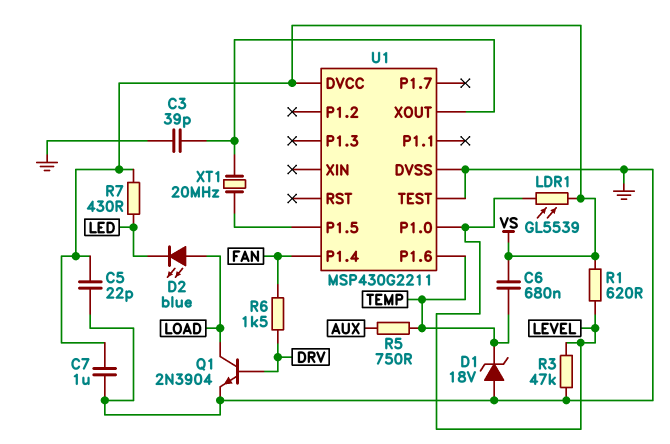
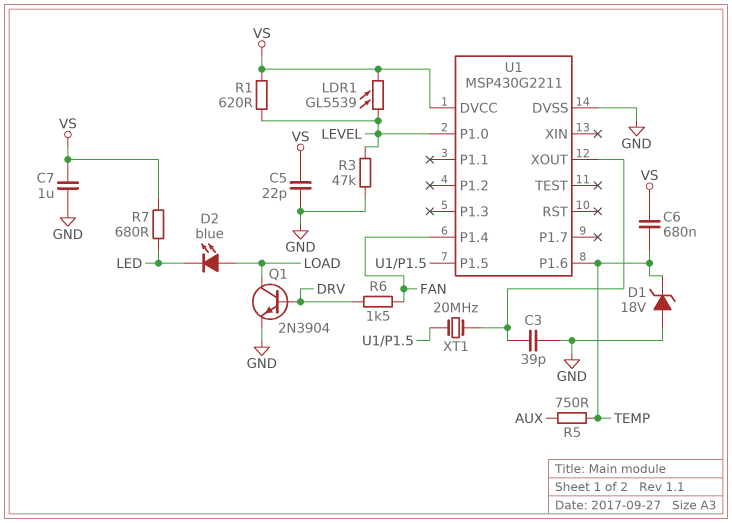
R7: 430 (LED, VS) -> 680 (LED, VS)
U1 pin TEST: GND -> none

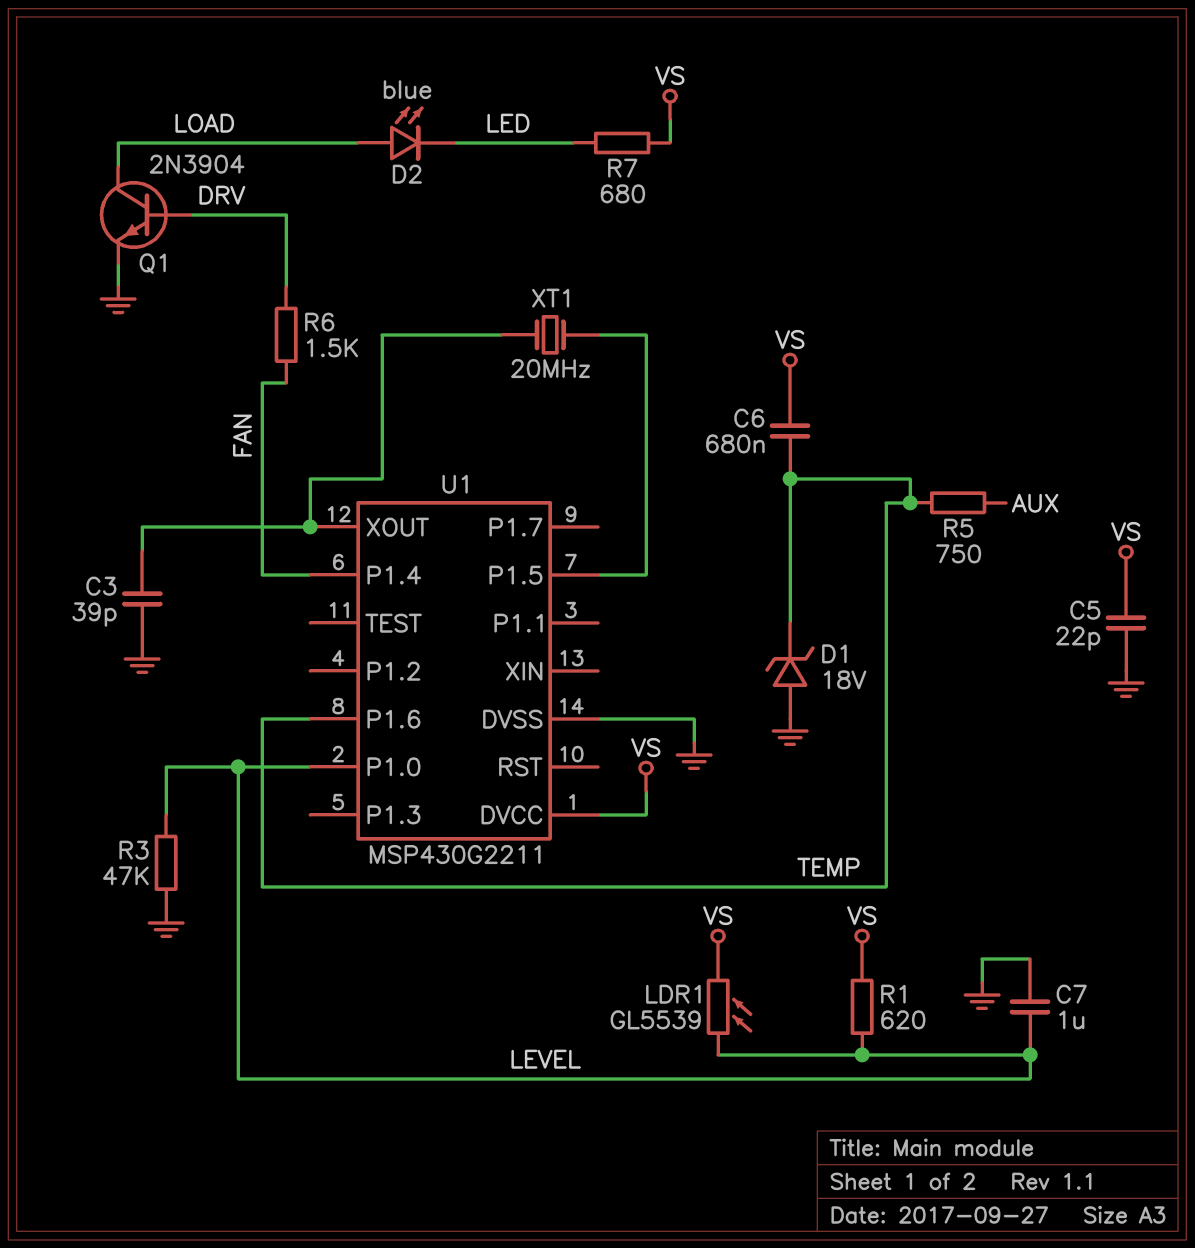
C7: 1uF (GND, VS) -> 1uF (GND, LEVEL)

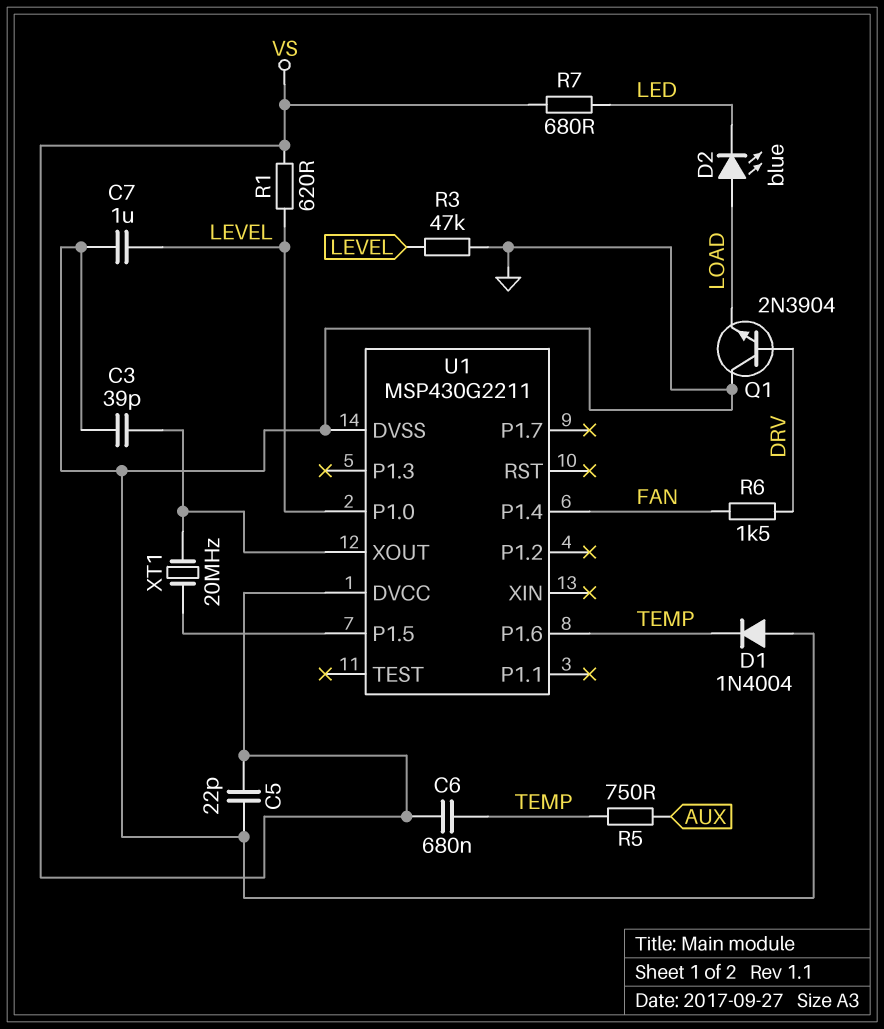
D1: zener 18V (A GND, K TEMP) -> diode 1N4004 (A GND, K TEMP)
LDR1: GL5539 (LEVEL, VS) -> none
Q1: NPN 2N3904 (B DRV, C LOAD, E GND) -> NPN 2N3904 (B DRV, C GND, E LOAD)

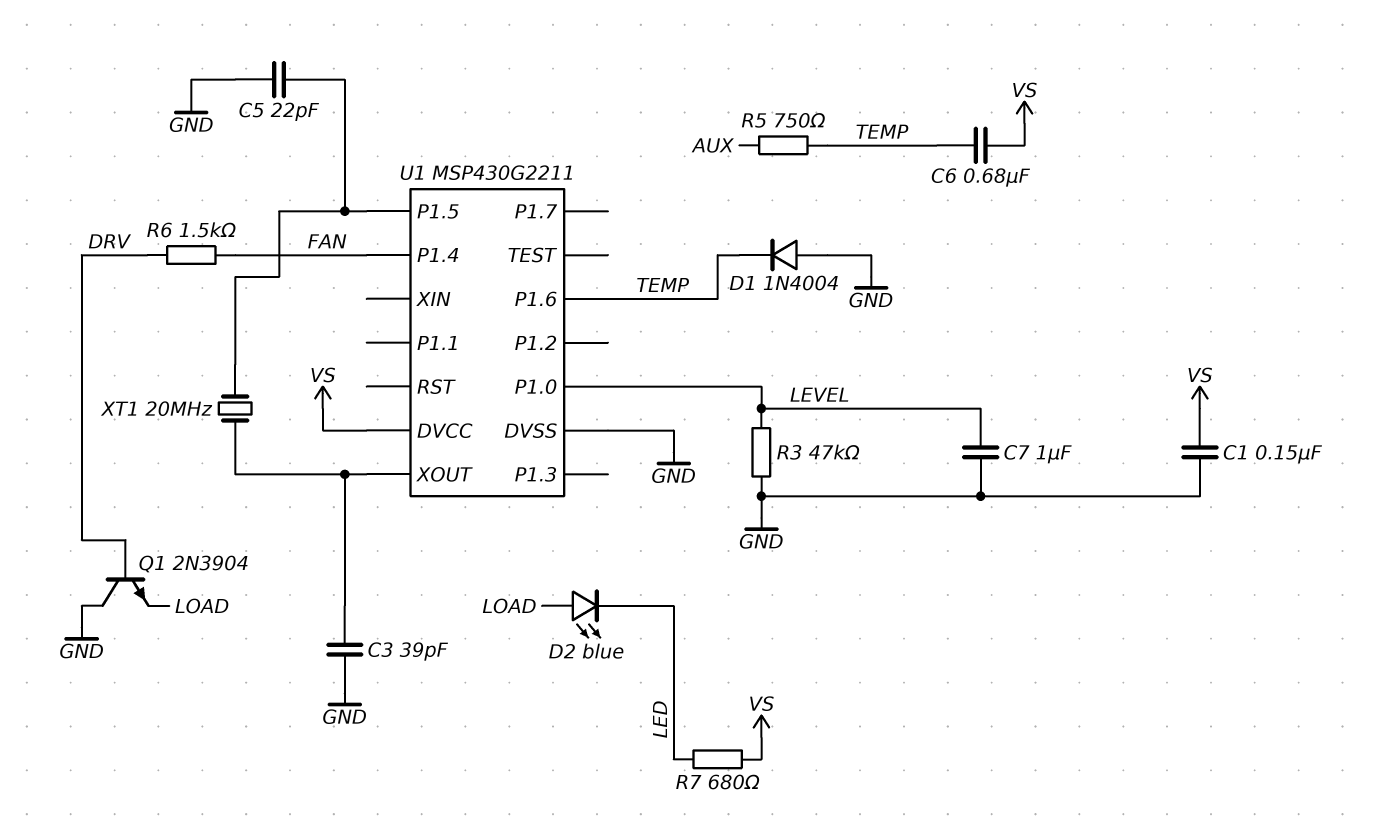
C1: none -> 150nF (GND, VS)
C5: 22pF (GND, VS) -> 22pF (GND, U1/P1.5)
R1: 620 (LEVEL, VS) -> none

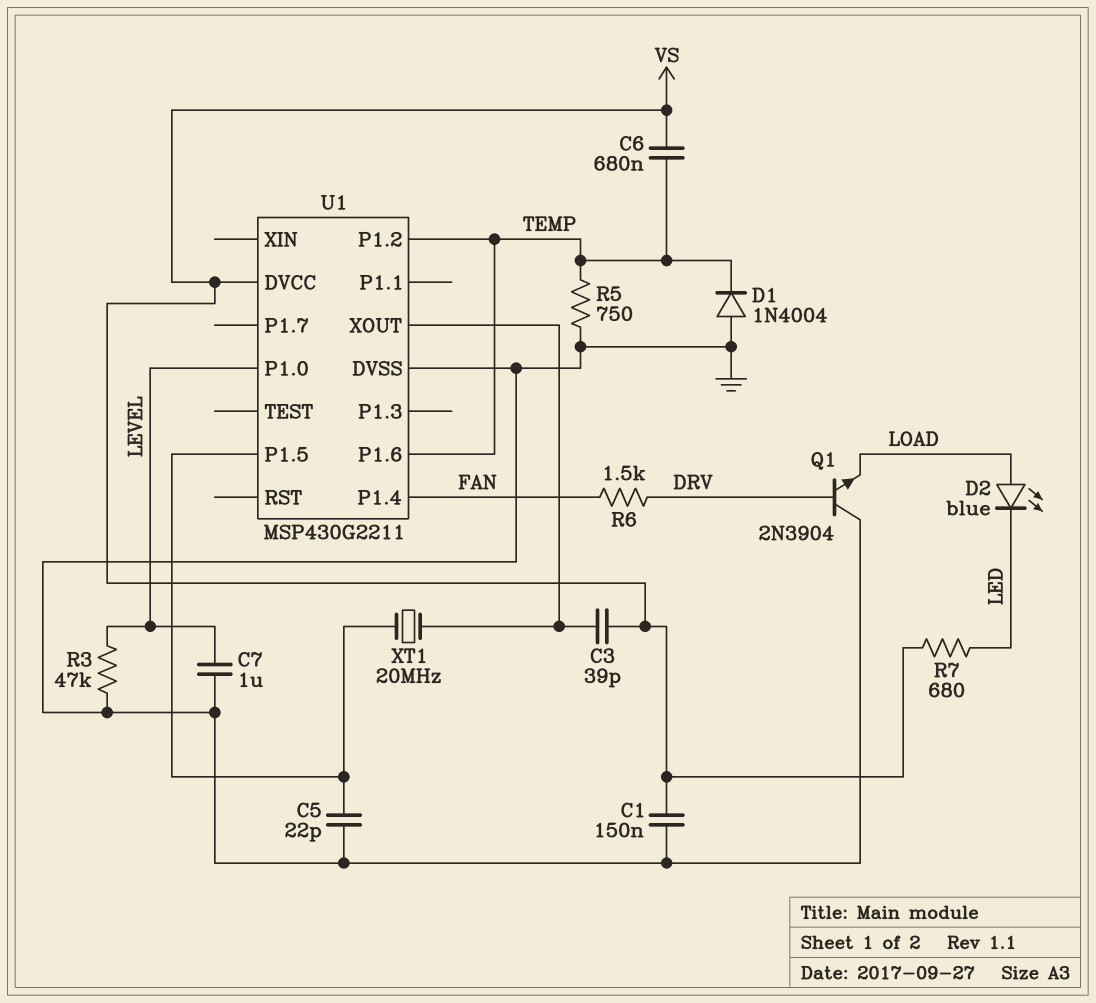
C3: 39pF (GND, U1/XOUT) -> 39pF (U1/XOUT, VS)
R5: 750 (AUX, TEMP) -> 750 (GND, TEMP)
U1 pin P1.2: none -> TEMP

